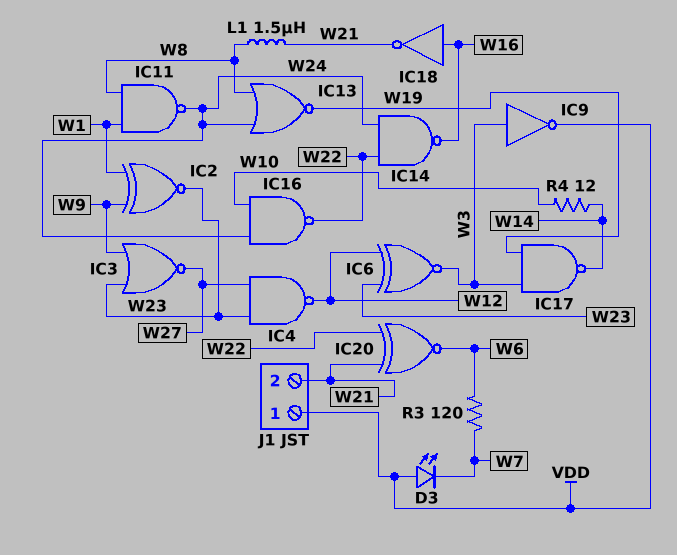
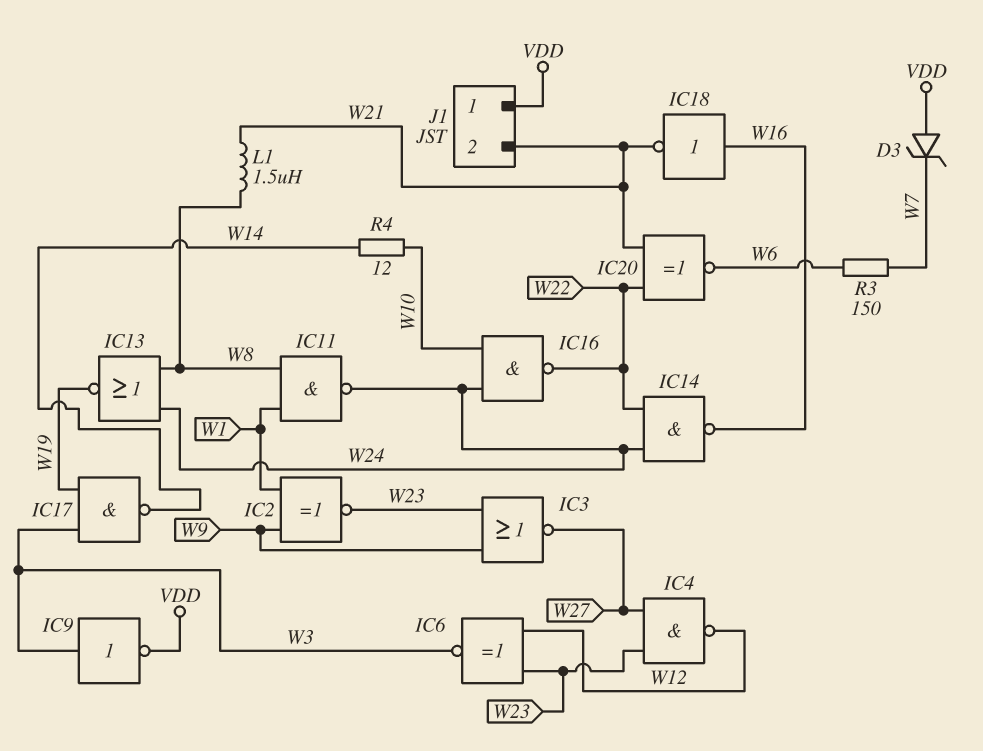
D3: LED (A VDD, K W7) -> zener (A VDD, K W7)
R3: 120 (W6, W7) -> 150 (W6, W7)

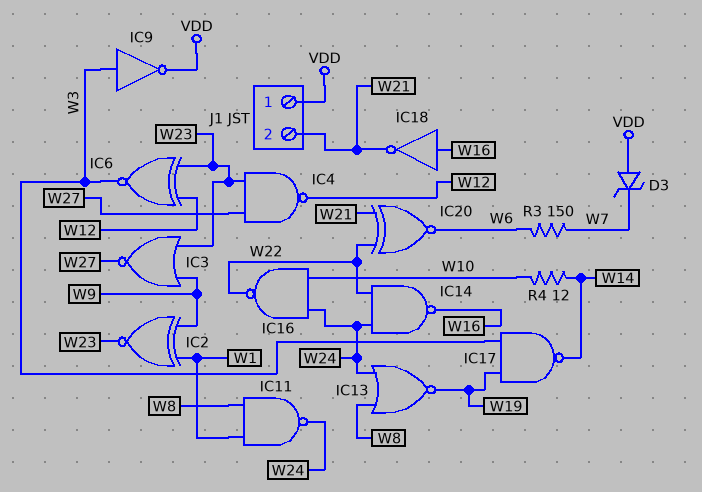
L1: 1.5uH (W8, W21) -> none

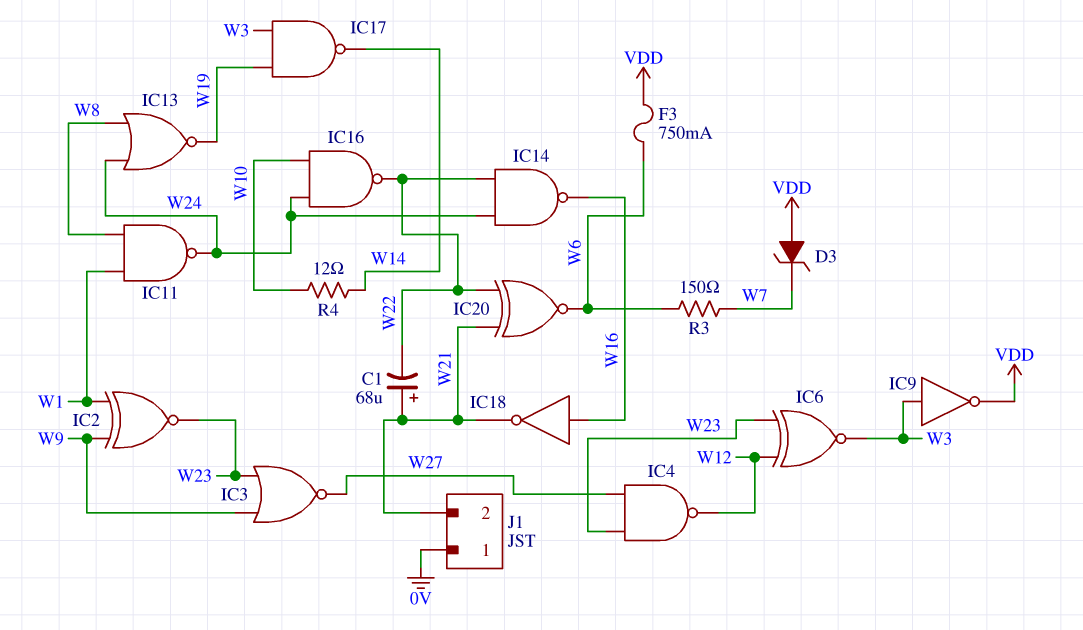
C1: none -> 68uF (plus W21, minus W22)
F3: none -> 750mA (VDD, W6)
J1 pin 1: VDD -> 0V

